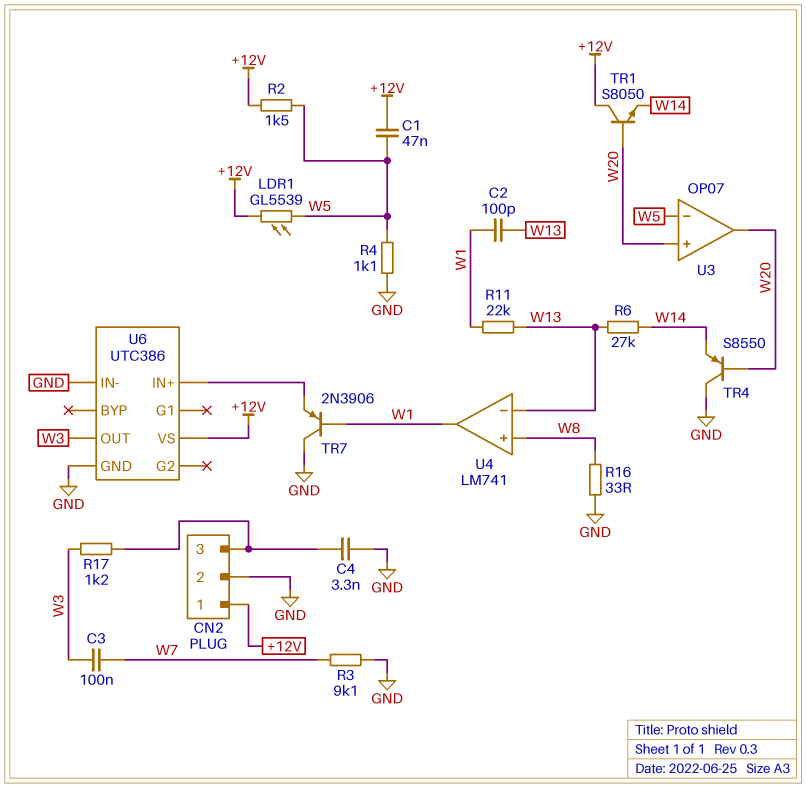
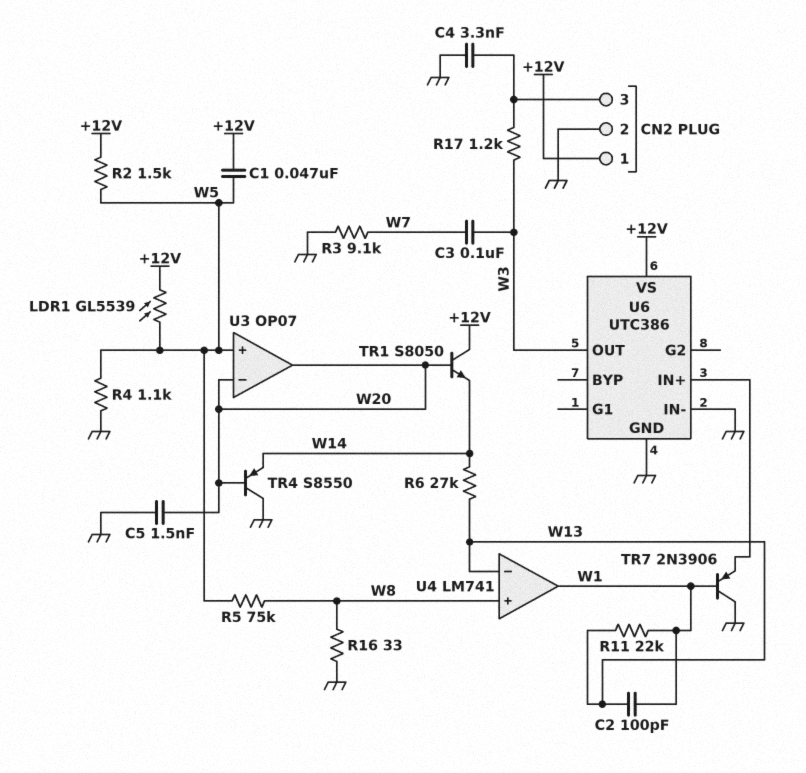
C5: none -> 1.5nF (GND, W20)
R5: none -> 75k (W5, W8)
U3 pin in+: W20 -> W5
U3 pin in-: W5 -> W20

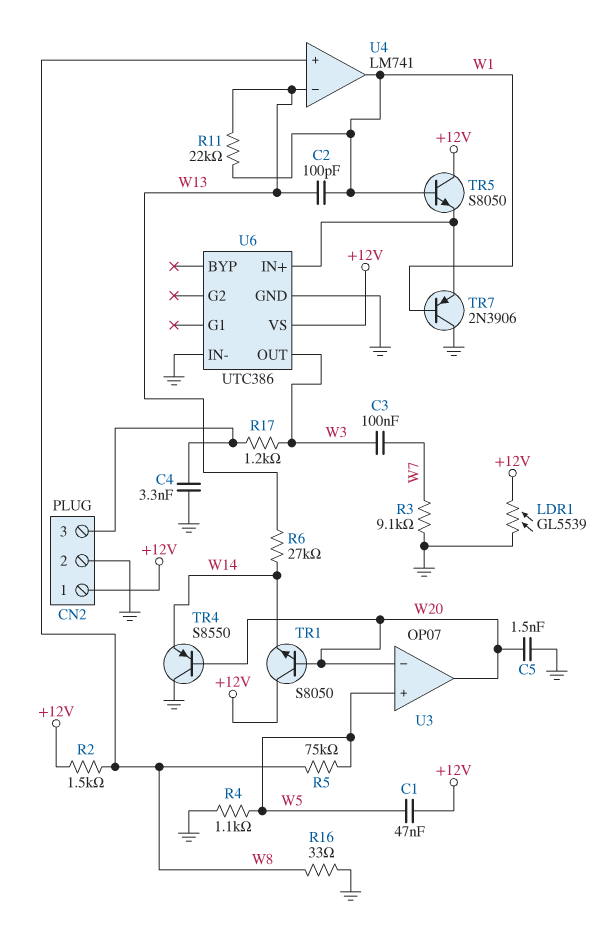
LDR1: GL5539 (+12V, W5) -> GL5539 (+12V, GND)
R2: 1.5k (+12V, W5) -> 1.5k (+12V, W8)
TR5: none -> NPN S8050 (B W1, C +12V, E U6/IN+)

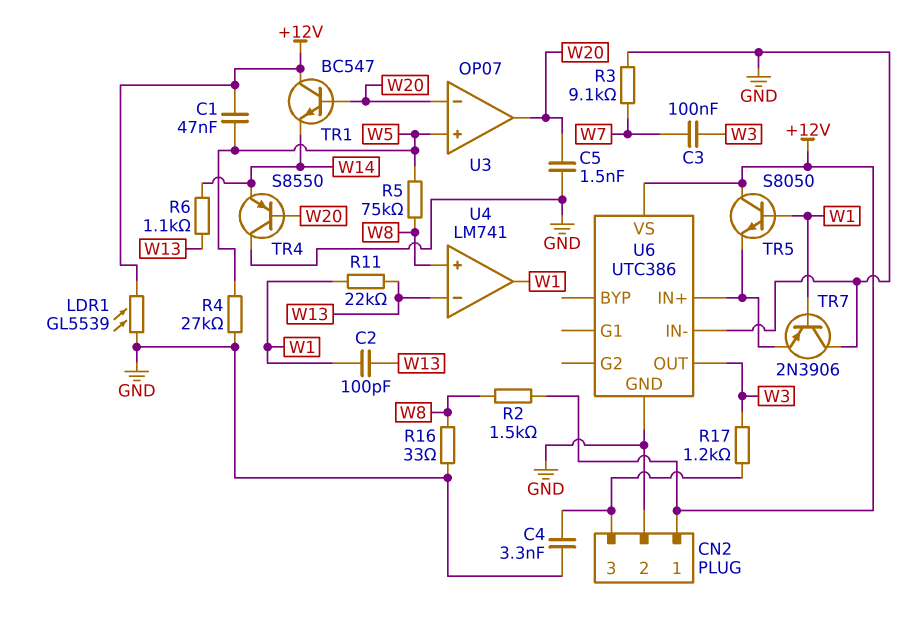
R4: 1.1k (GND, W5) -> 27k (GND, W5)
R6: 27k (W13, W14) -> 1.1k (W13, W14)
TR1: NPN S8050 (B W20, C +12V, E W14) -> NPN BC547 (B W20, C +12V, E W14)

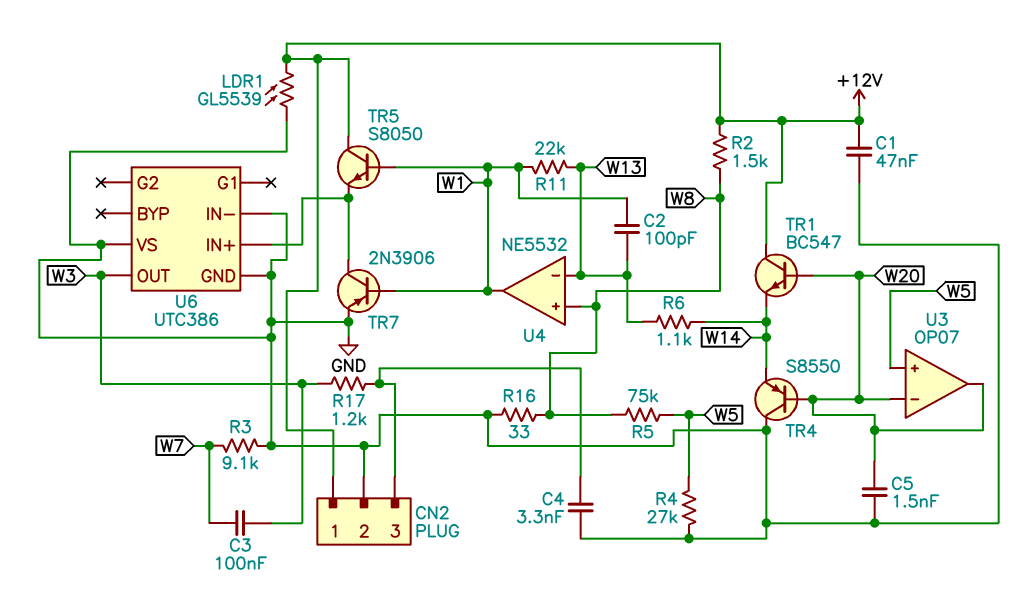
C1: 47nF (+12V, W5) -> 47nF (+12V, GND)
TR7: PNP 2N3906 (B W1, C GND, E U6/IN+) -> PNP 2N3906 (B W1, C U6/IN+, E GND)
U4: LM741 -> NE5532
U6 pin VS: +12V -> GND

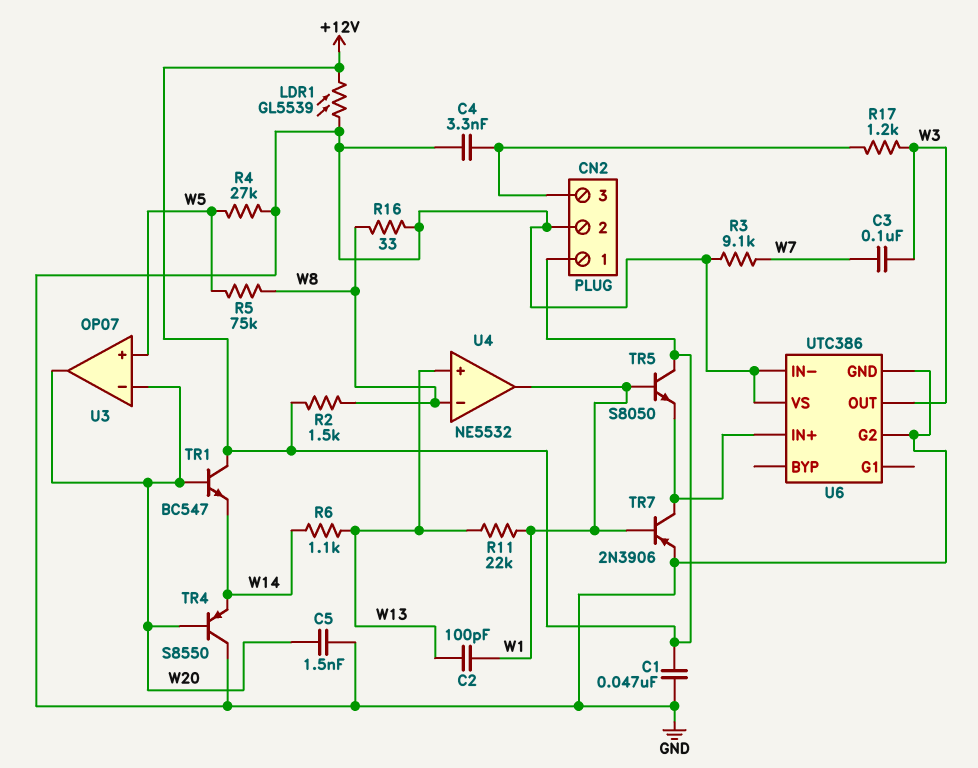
U4 pin in+: W8 -> W13
U4 pin in-: W13 -> W8
U6 pin G2: none -> GND

